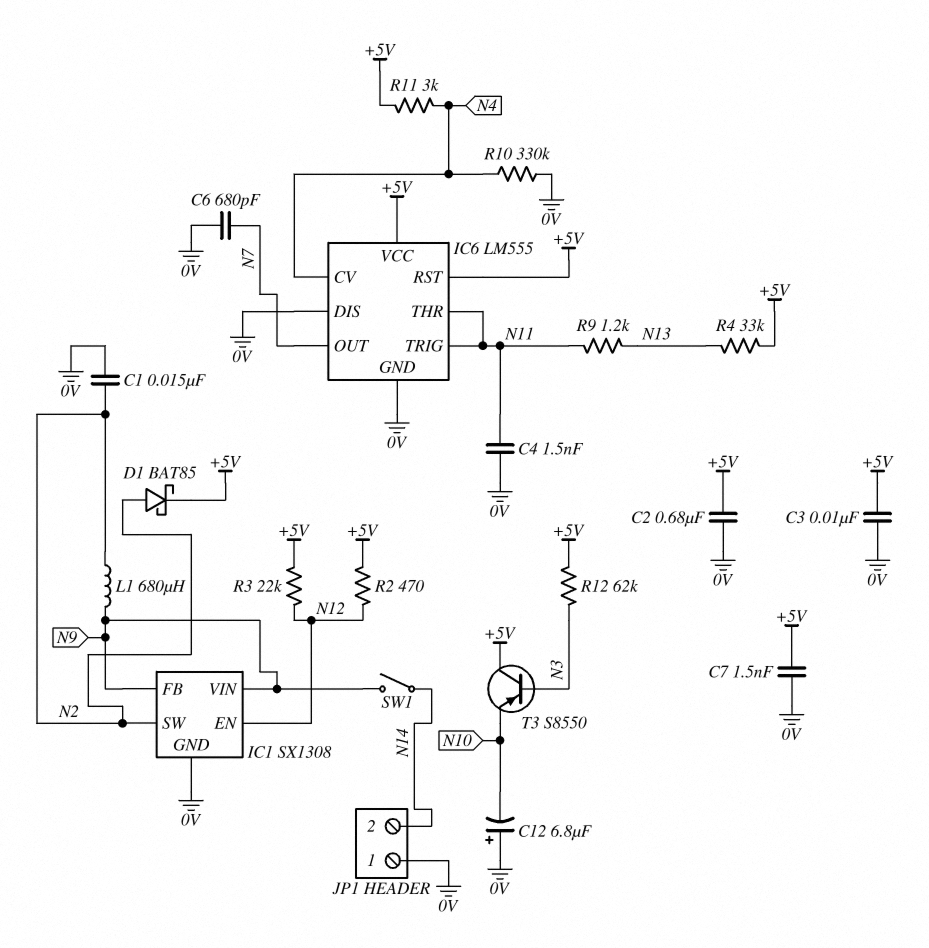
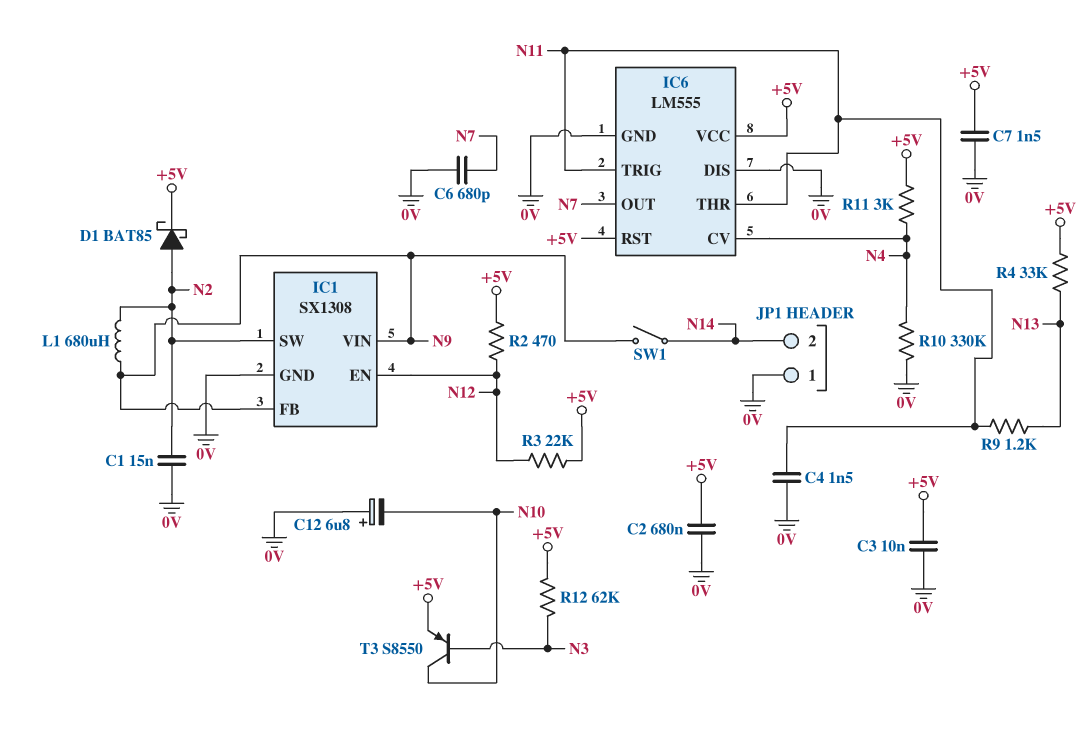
T3: PNP S8550 (B N3, C +5V, E N10) -> PNP S8550 (B N3, C N10, E +5V)

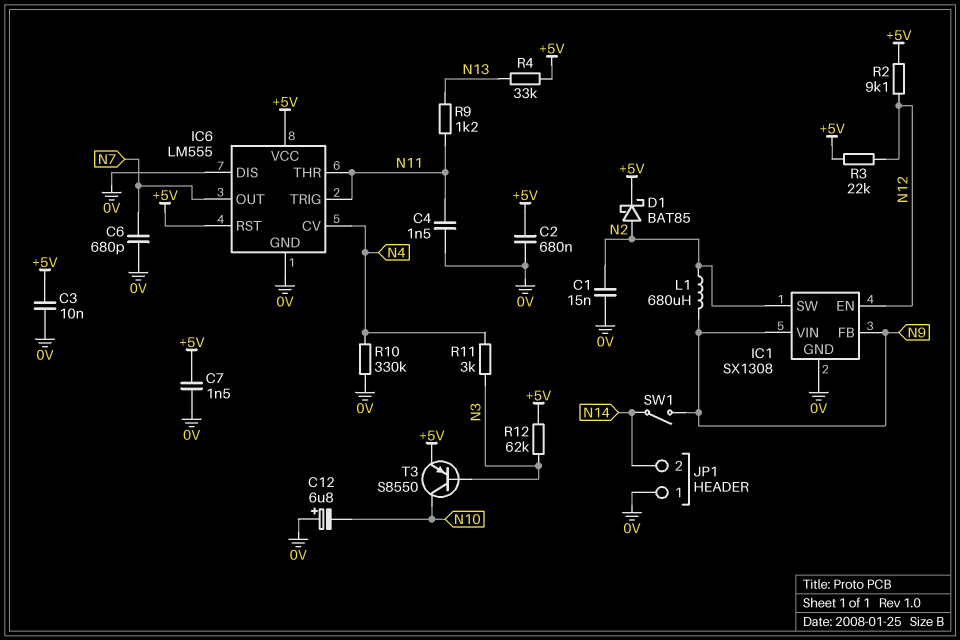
R2: 470 (+5V, N12) -> 9.1k (+5V, N12)
R11: 3k (+5V, N4) -> 3k (N3, N4)

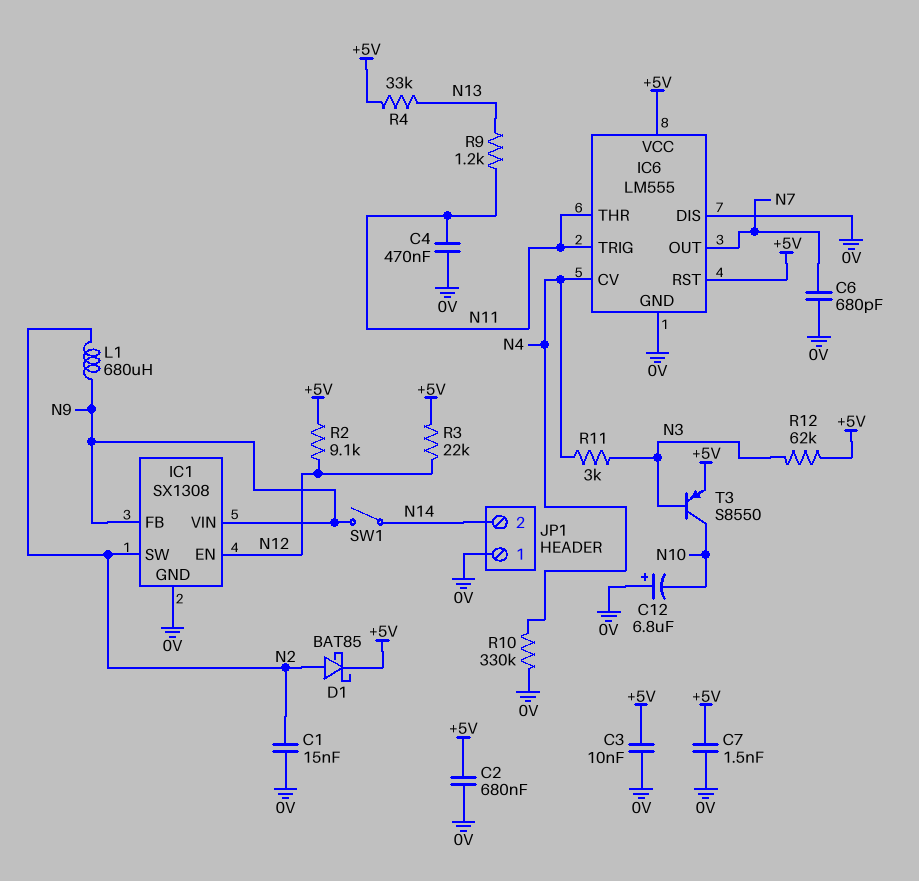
C4: 1.5nF (0V, N11) -> 470nF (0V, N11)

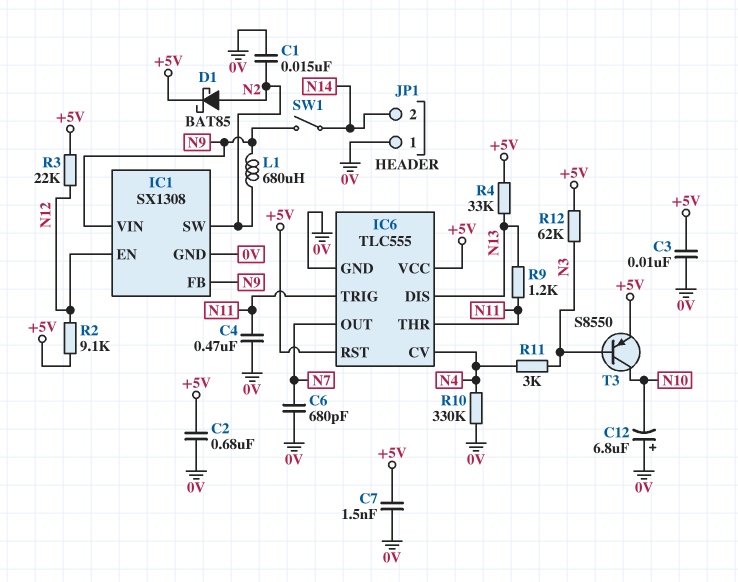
IC6: LM555 -> TLC555
IC6 pin DIS: 0V -> N13

